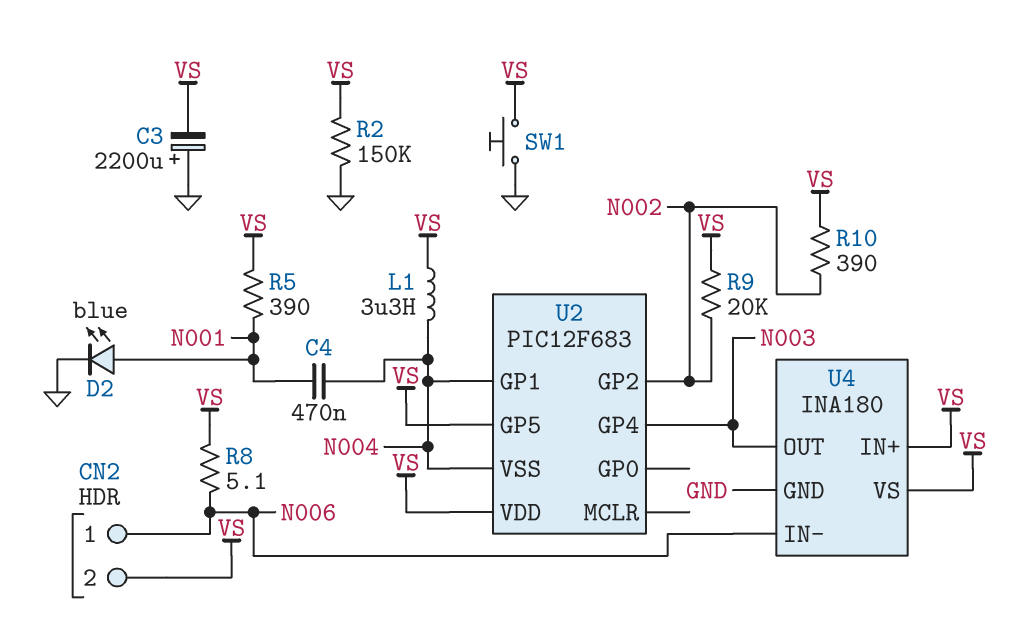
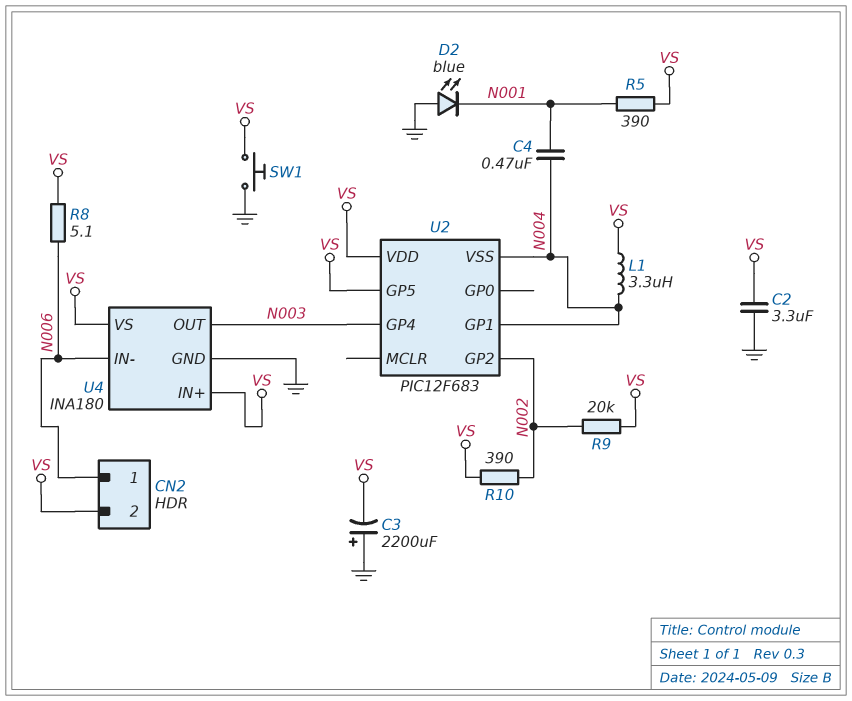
C2: none -> 3.3uF (GND, VS)
D2: LED blue (A N001, K GND) -> LED blue (A GND, K N001)
R2: 150k (GND, VS) -> none

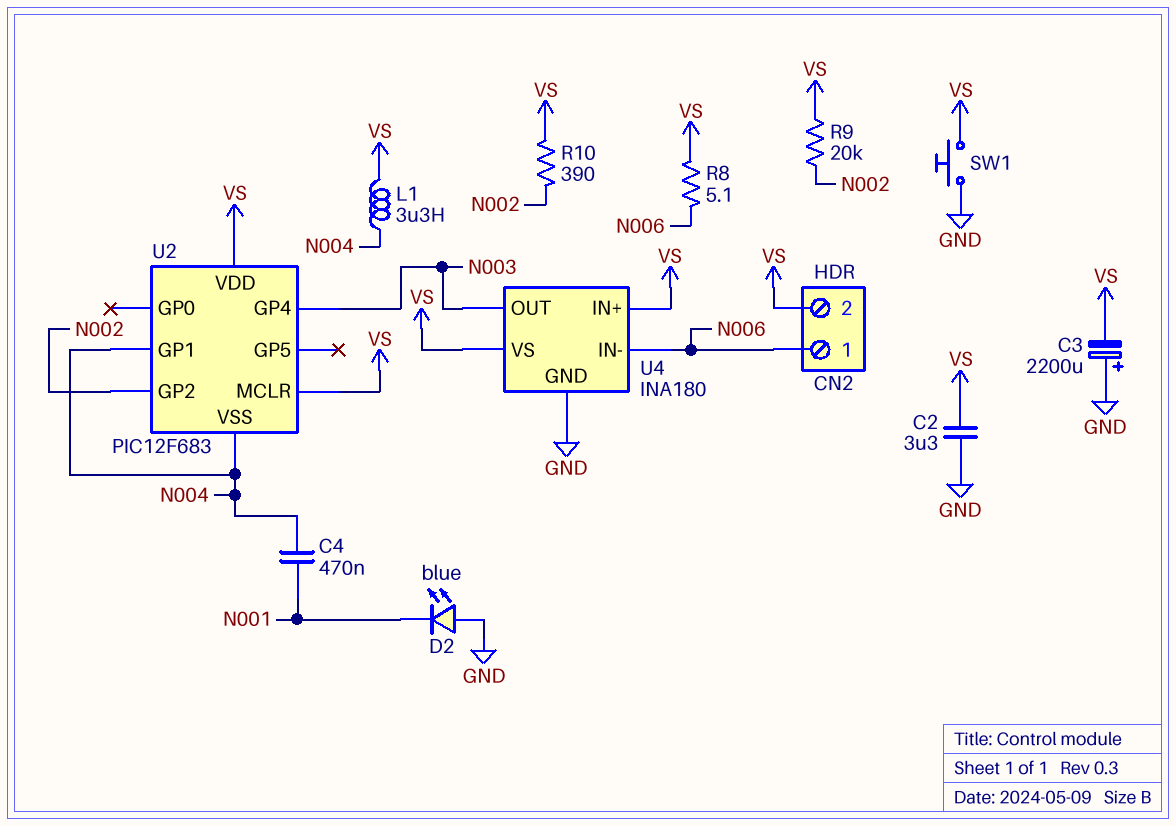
R5: 390 (N001, VS) -> none
U2 pin GP5: VS -> none
U2 pin MCLR: none -> VS

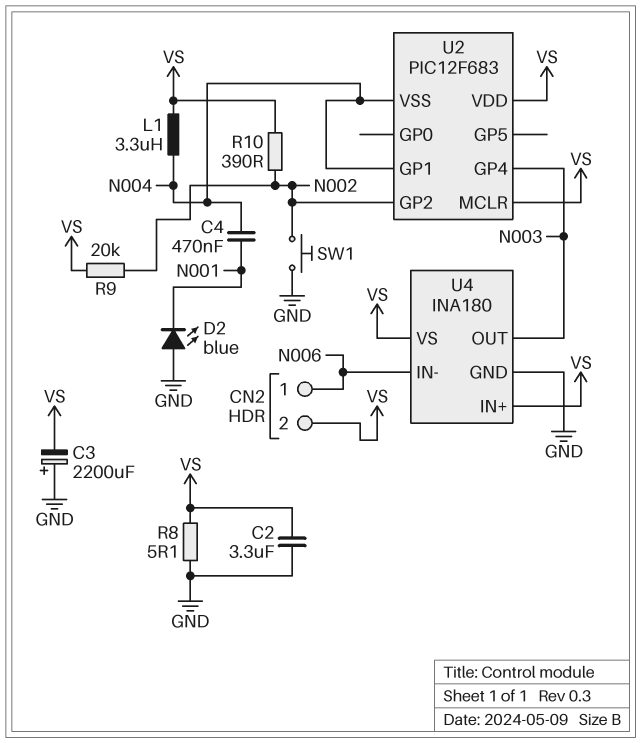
R8: 5.1 (N006, VS) -> 5.1 (GND, VS)
SW1: button (GND, VS) -> button (GND, N002)

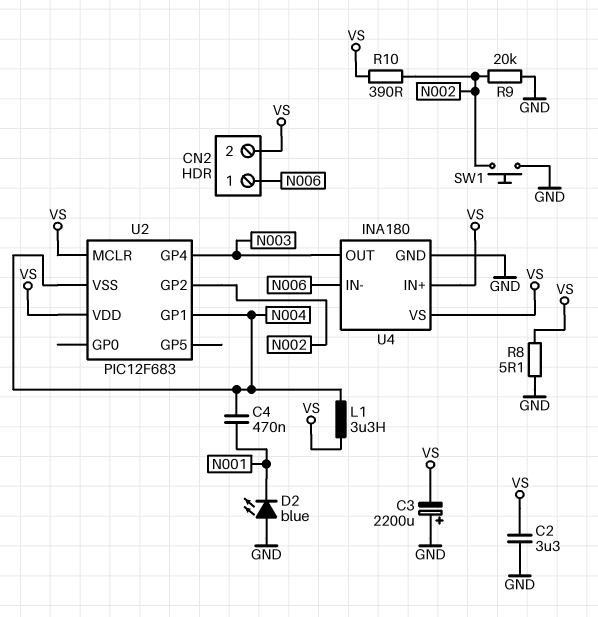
R9: 20k (N002, VS) -> 20k (GND, N002)

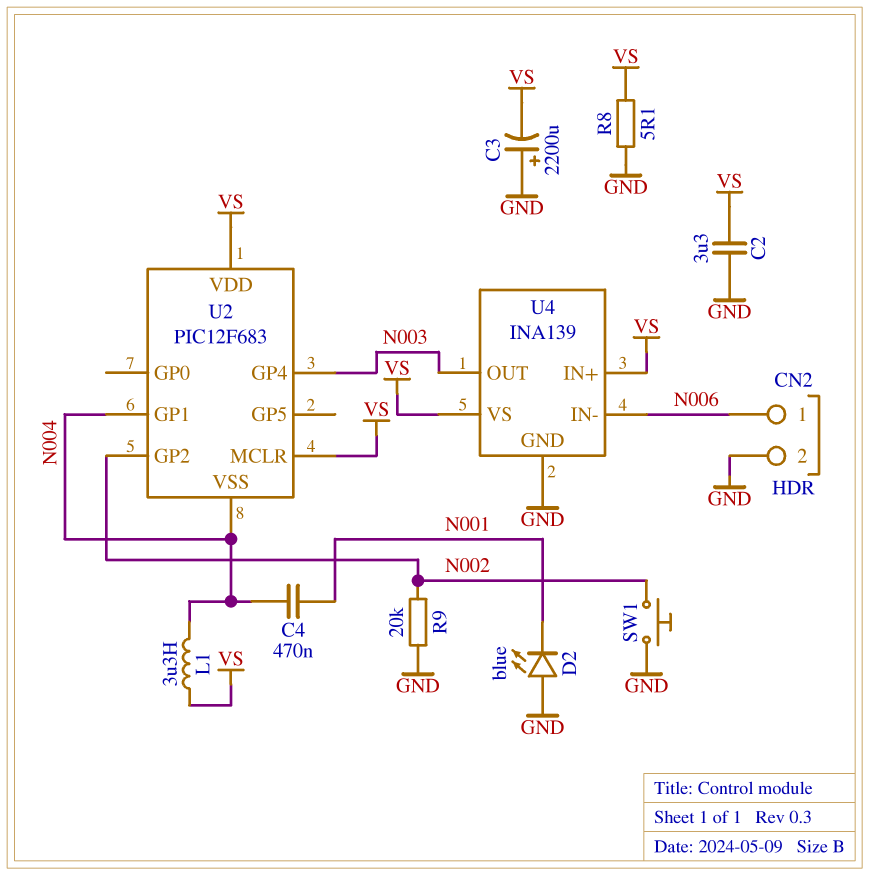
CN2 pin 2: VS -> GND
R10: 390 (N002, VS) -> none
U4: INA180 -> INA139

